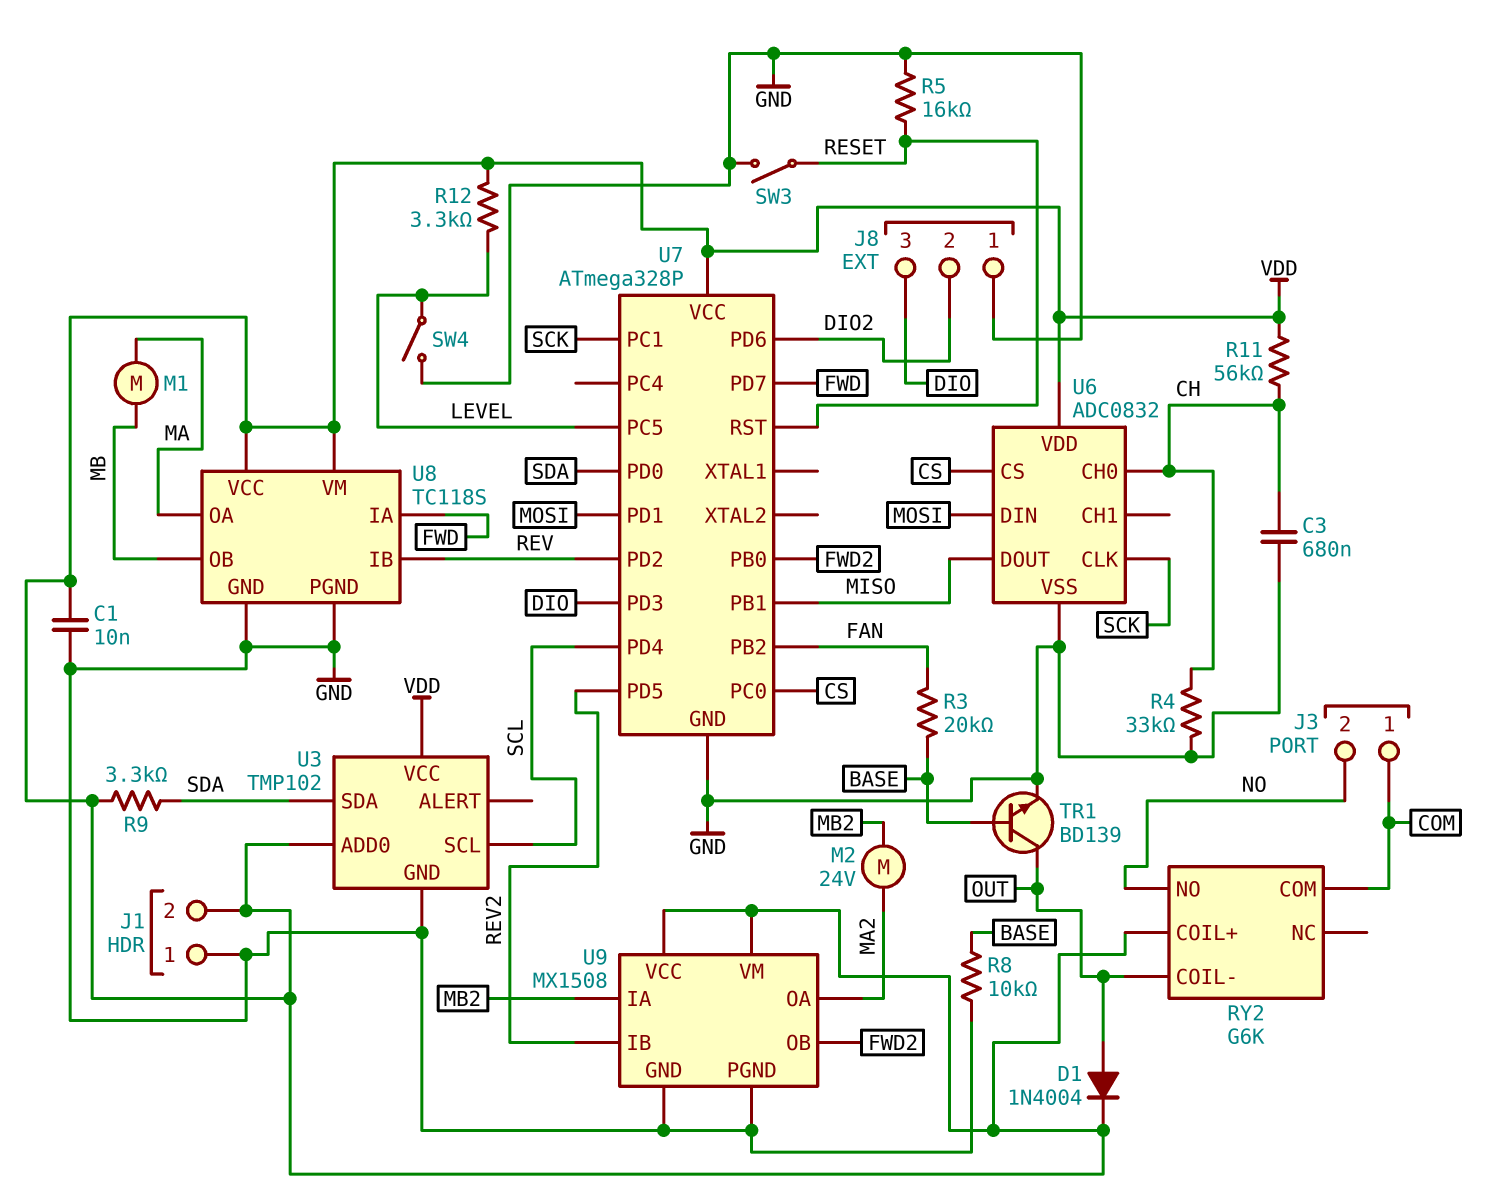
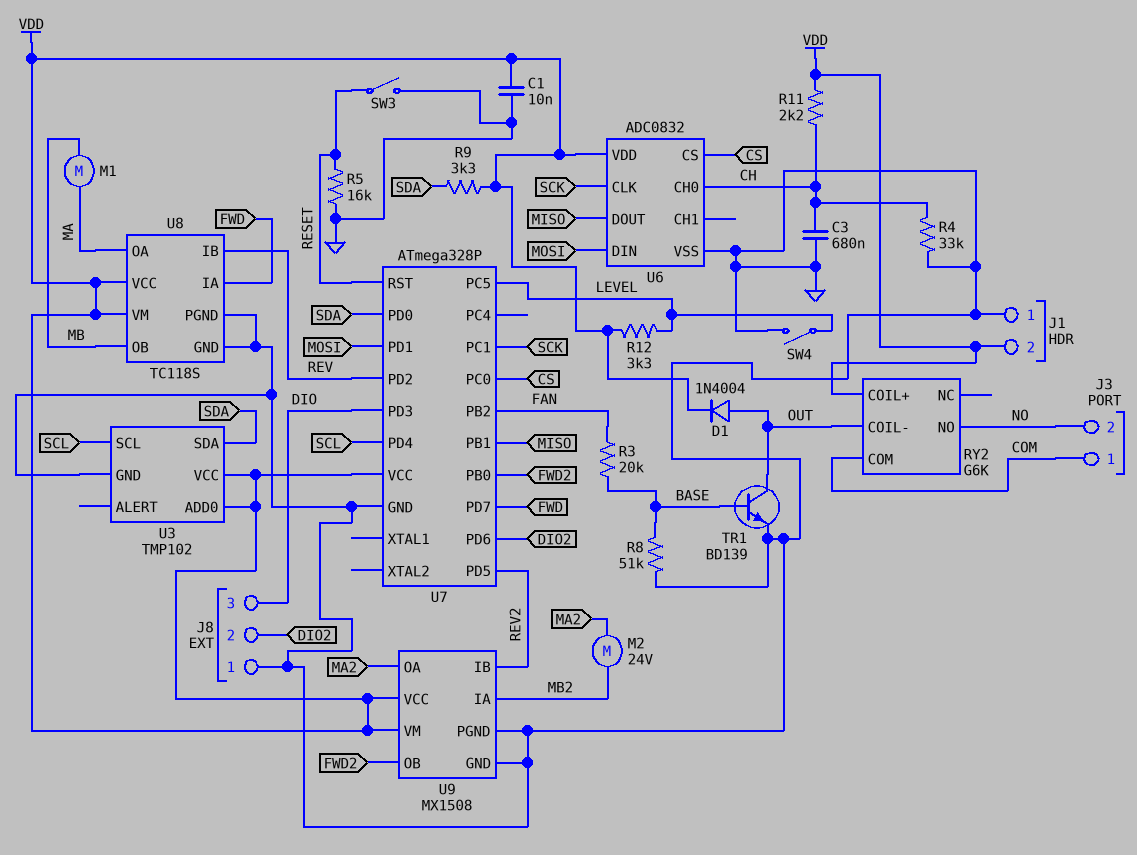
R8: 10k (BASE, GND) -> 51k (BASE, GND)
R11: 56k (CH, VDD) -> 2.2k (CH, VDD)

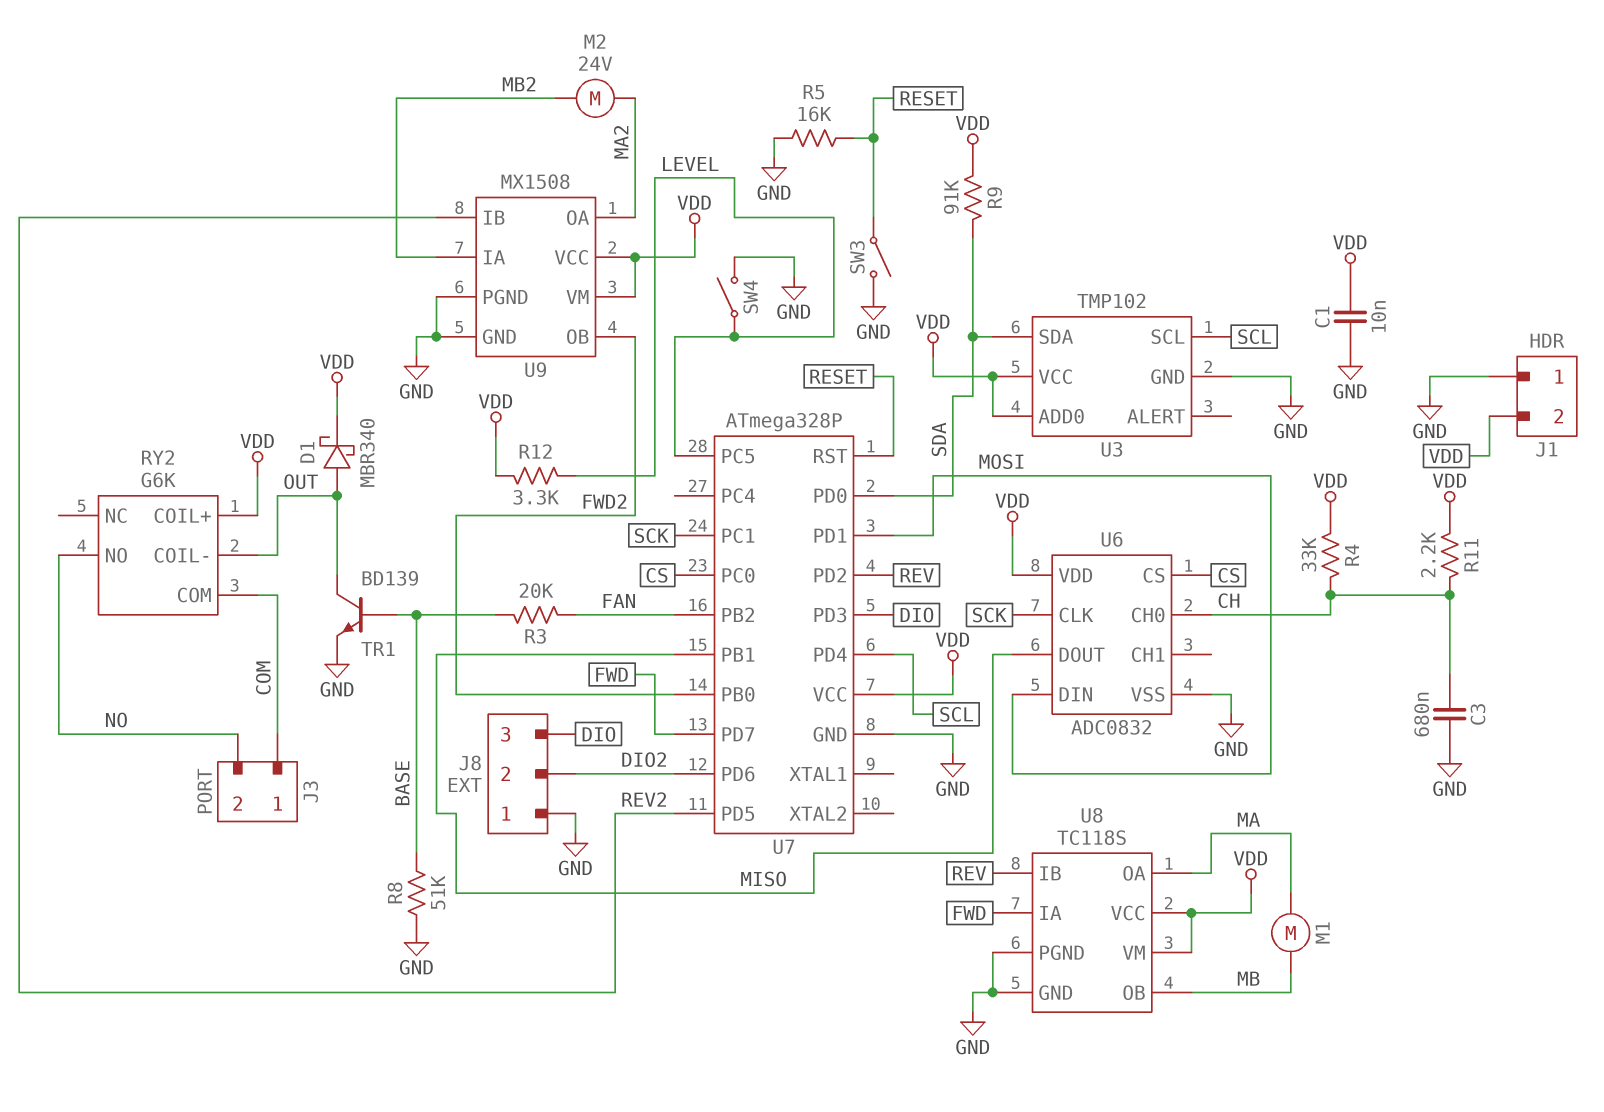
D1: diode 1N4004 (A OUT, K VDD) -> schottky MBR340 (A OUT, K VDD)
R4: 33k (CH, GND) -> 33k (CH, VDD)
R9: 3.3k (SDA, VDD) -> 91k (SDA, VDD)

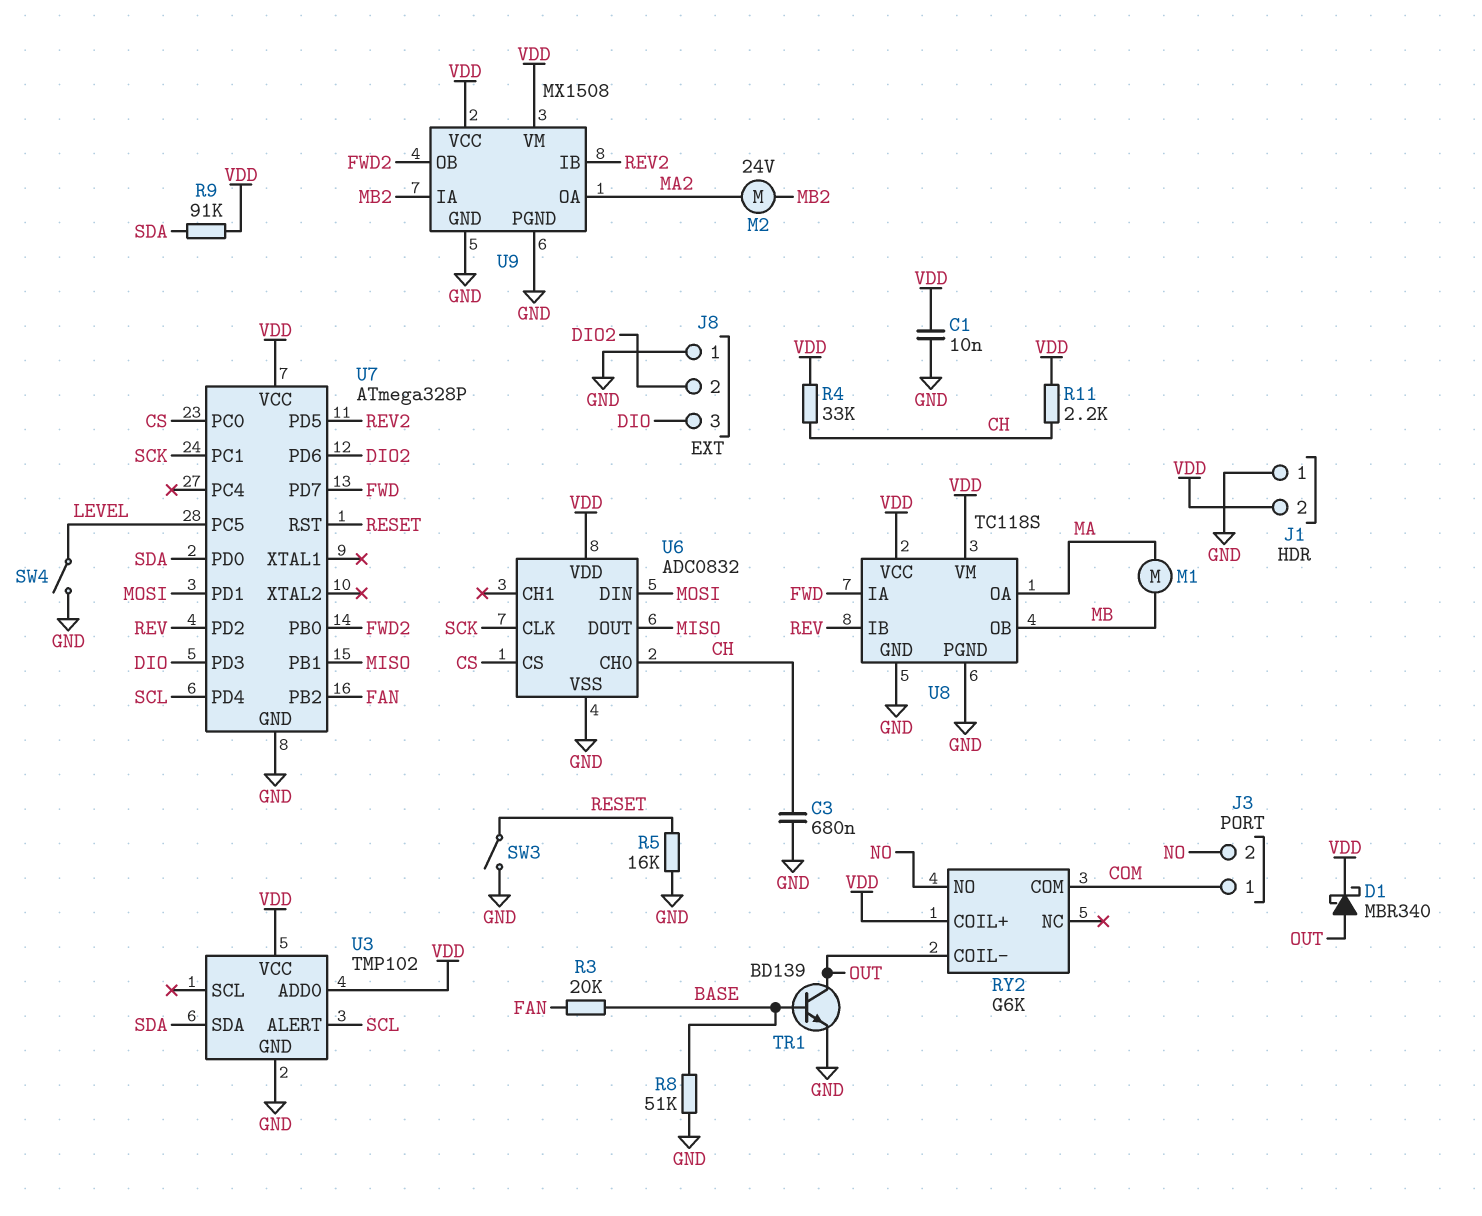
R12: 3.3k (LEVEL, VDD) -> none
U3 pin ALERT: none -> SCL
U3 pin SCL: SCL -> none

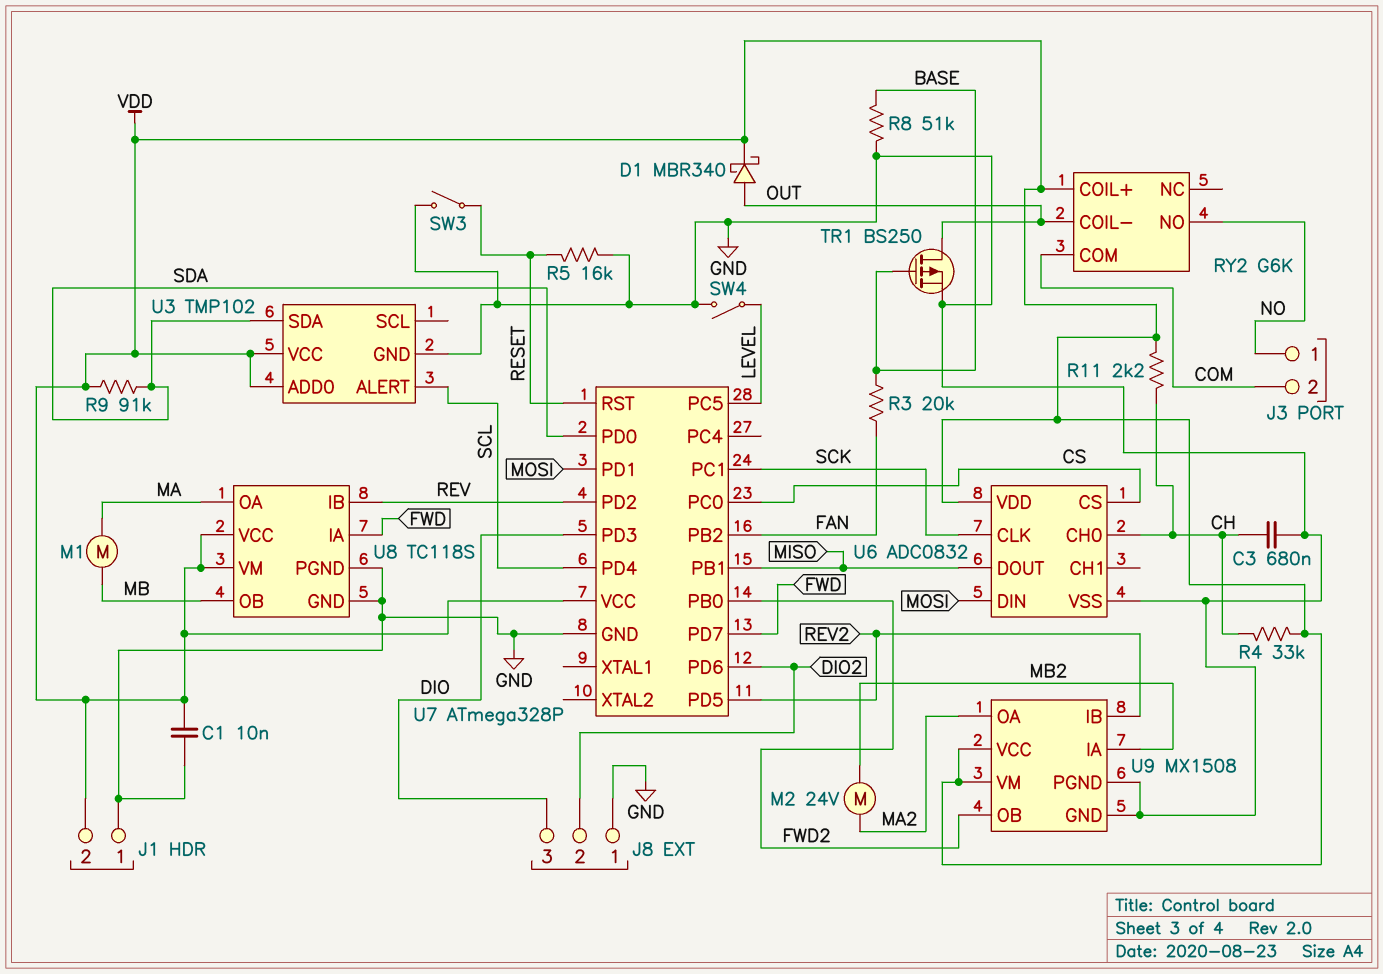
J3 pin 1: COM -> NO
J3 pin 2: NO -> COM
TR1: NPN BD139 (B BASE, C OUT, E GND) -> PMOS BS250 (G BASE, D OUT, S GND)

